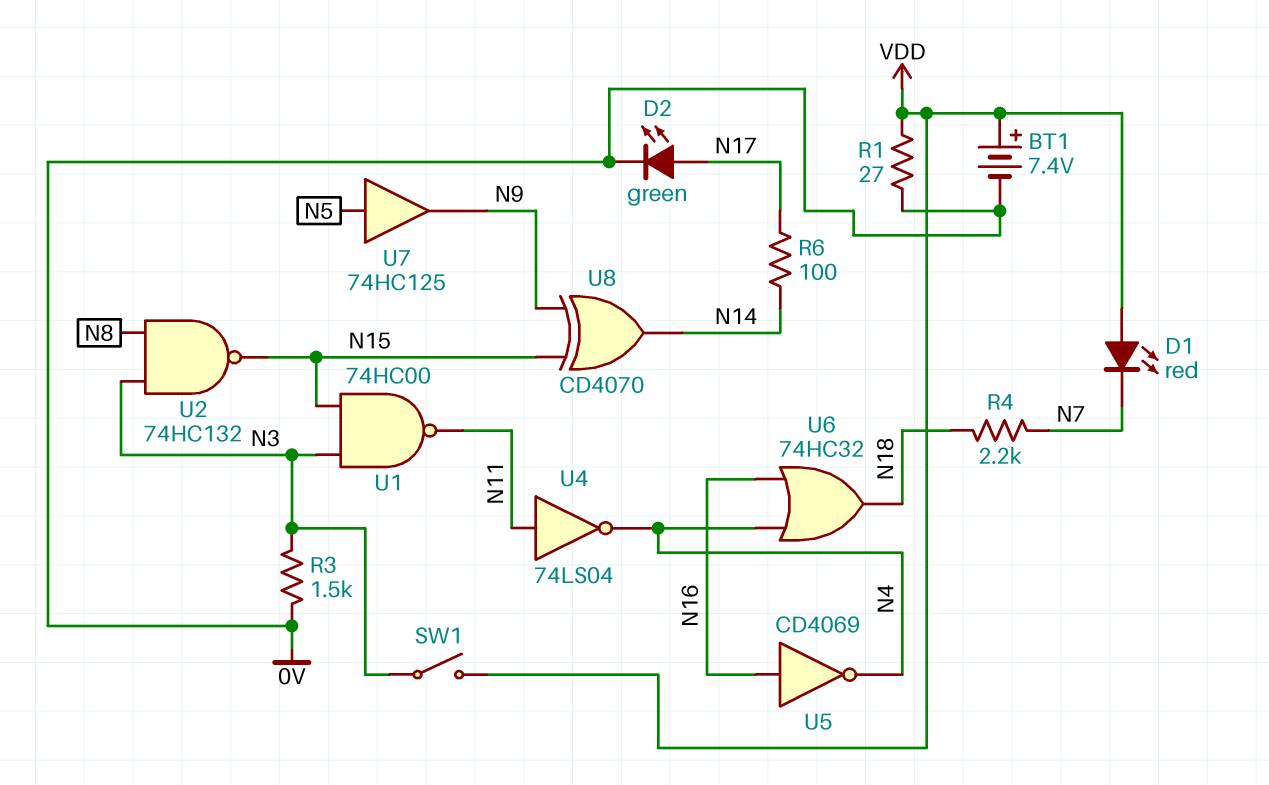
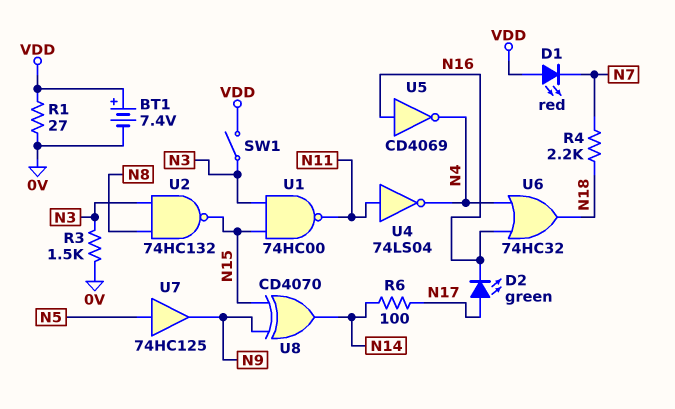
D2: LED green (A N17, K 0V) -> LED green (A N17, K N16)

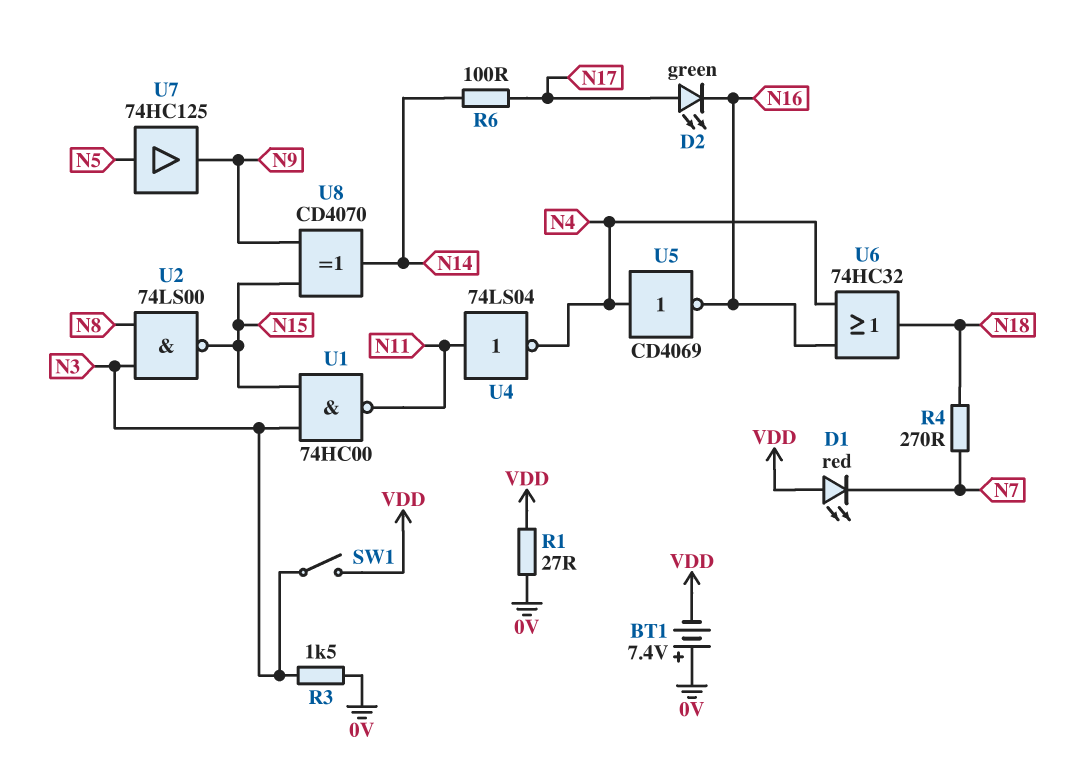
BT1: 7.4V (plus VDD, minus 0V) -> 7.4V (plus 0V, minus VDD)
R4: 2.2k (N7, N18) -> 270 (N7, N18)
U2: NAND 74HC132 (in N3, in N8, out N15) -> NAND 74LS00 (in N3, in N8, out N15)
U5: NOT CD4069 (in N16, out N4) -> NOT CD4069 (in N4, out N16)

